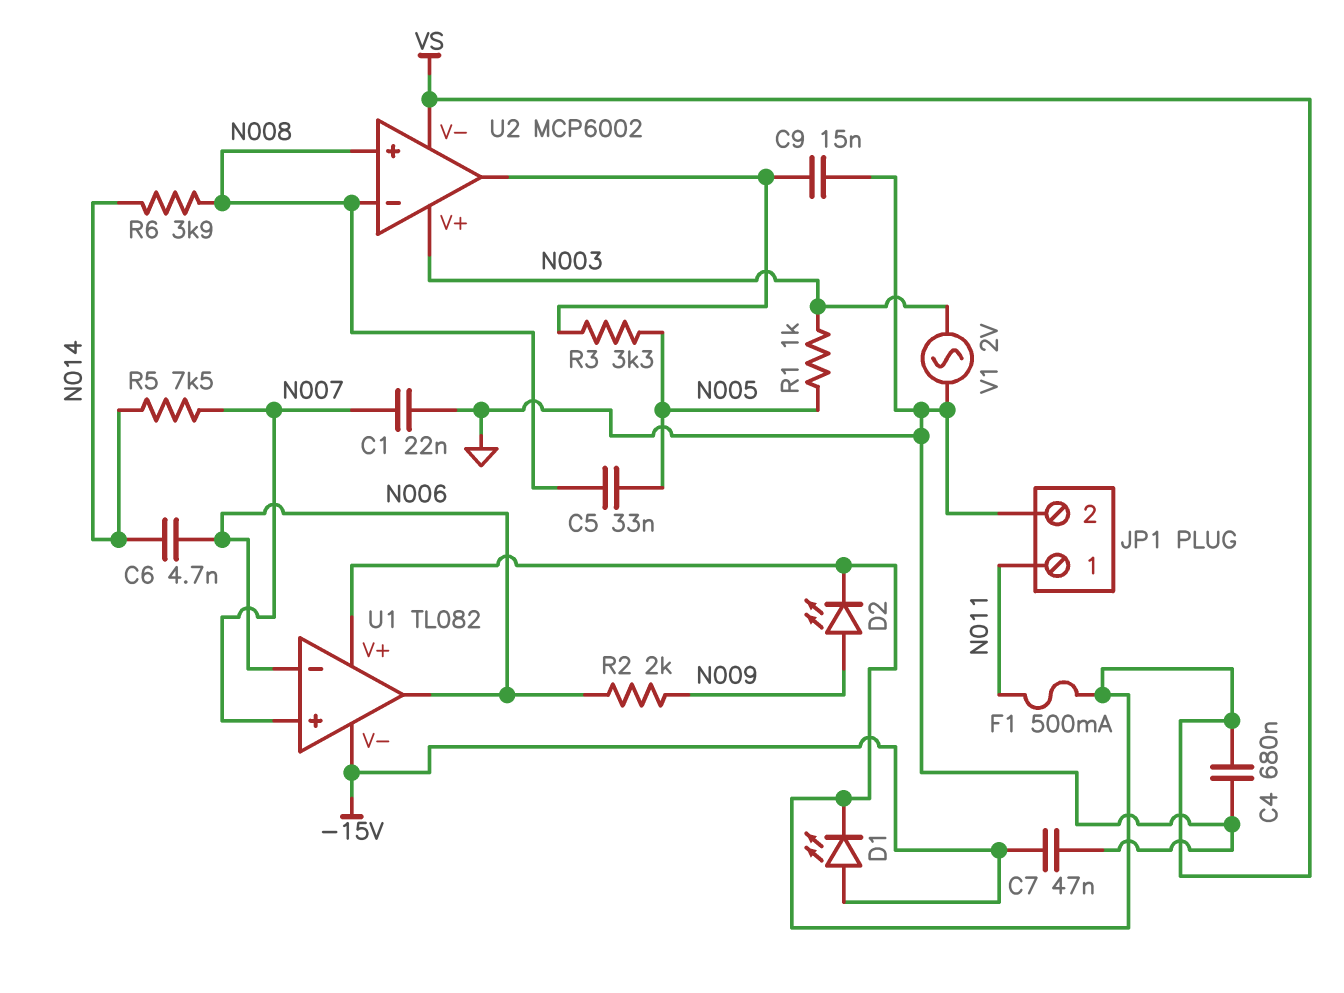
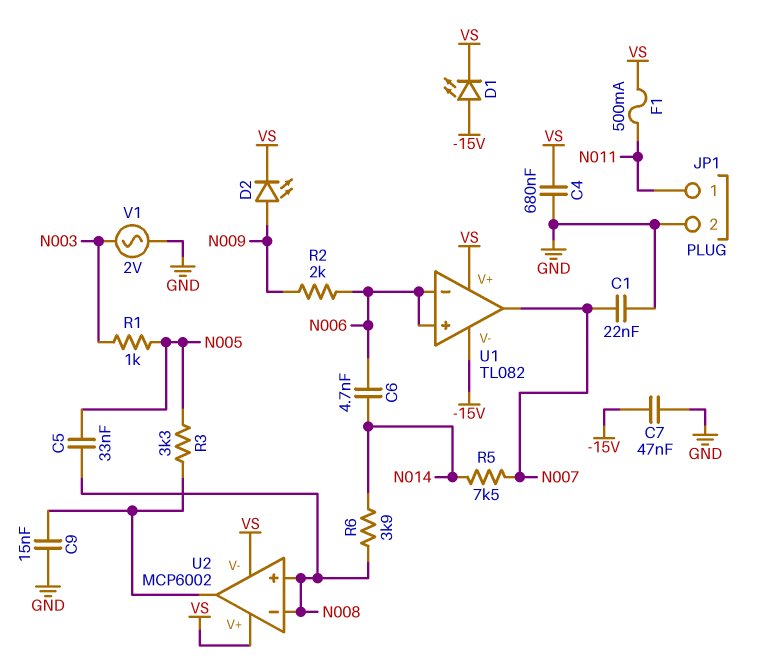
U1 pin in+: N007 -> N006
U1 pin out: N006 -> N007
U2 pin V+: N003 -> VS

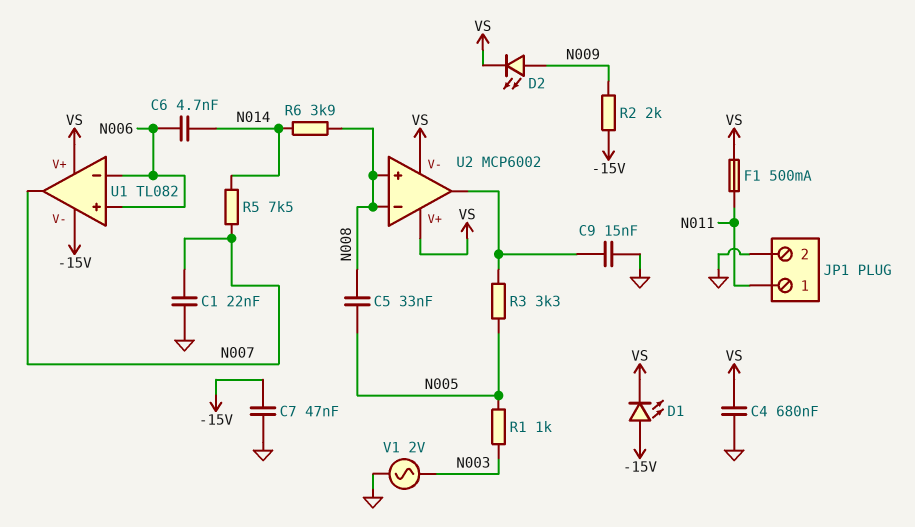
R2: 2k (N006, N009) -> 2k (-15V, N009)

